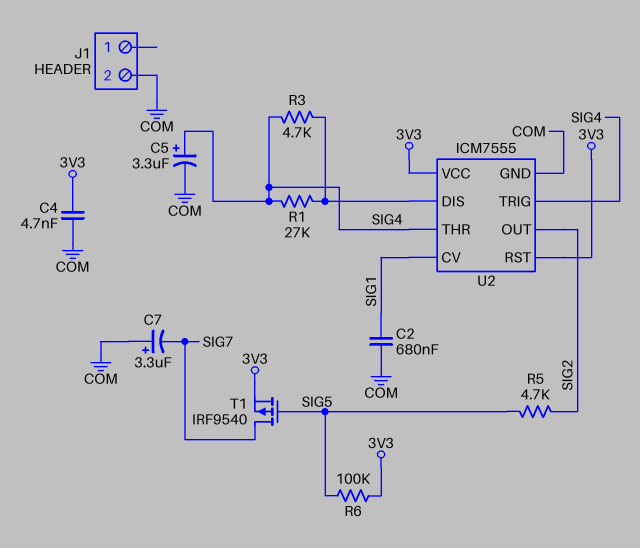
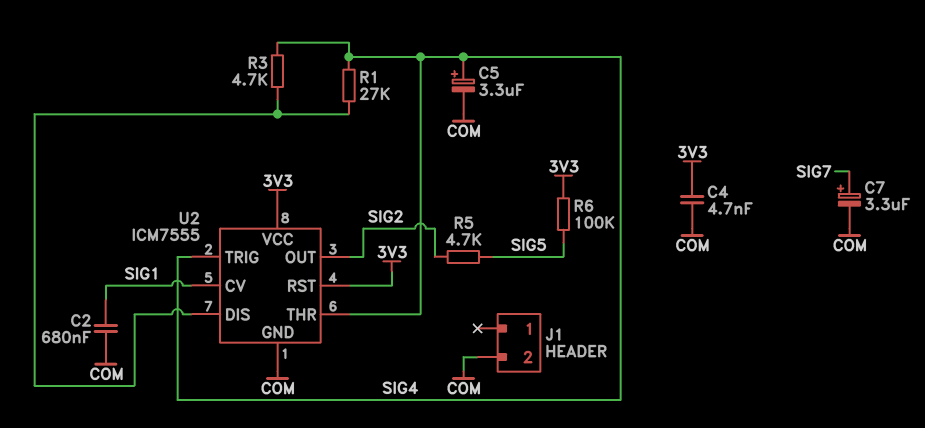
C7: 3.3uF (plus COM, minus SIG7) -> 3.3uF (plus SIG7, minus COM)
T1: PMOS IRF9540 (G SIG5, D SIG7, S 3V3) -> none

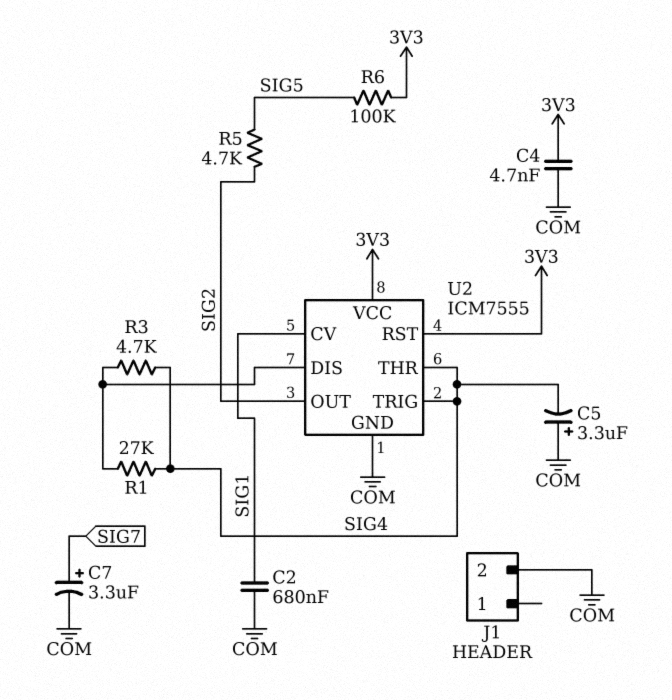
C5: 3.3uF (plus SIG4, minus COM) -> 3.3uF (plus COM, minus SIG4)

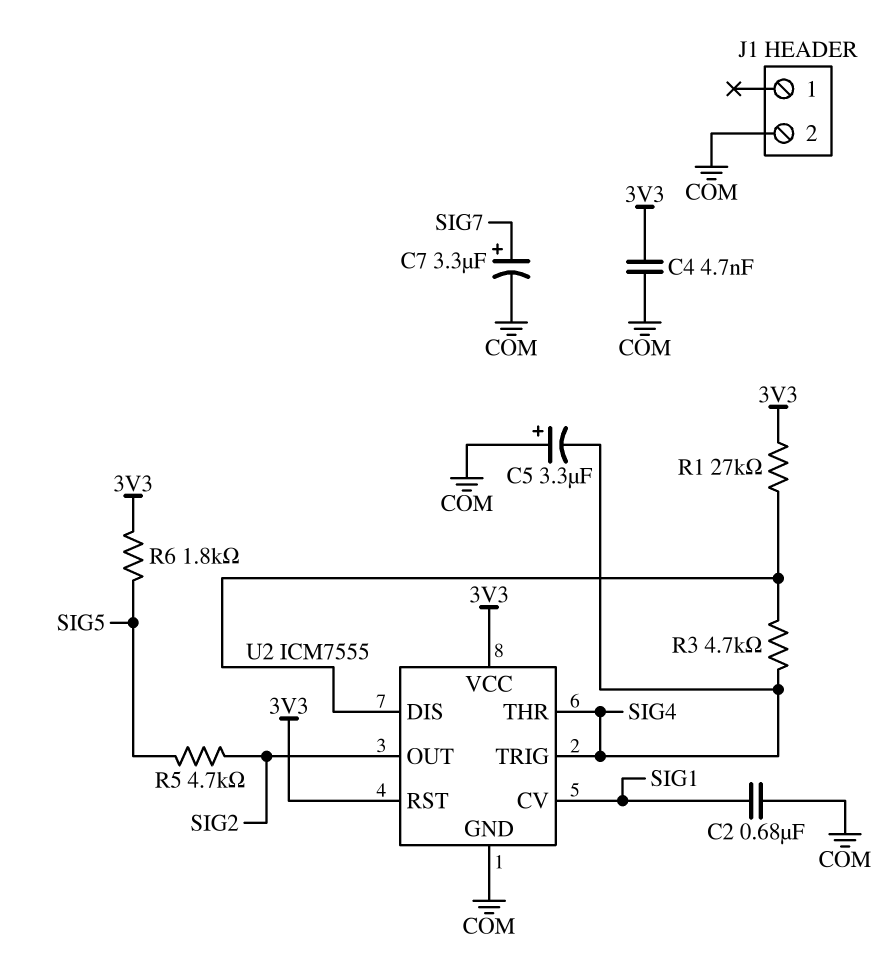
R1: 27k (SIG4, U2/DIS) -> 27k (3V3, U2/DIS)
R6: 100k (3V3, SIG5) -> 1.8k (3V3, SIG5)

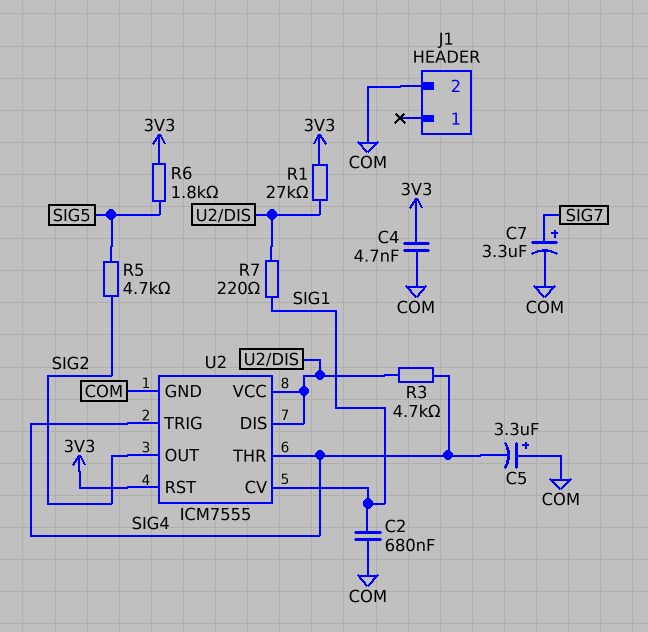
R7: none -> 220 (SIG1, U2/DIS)
U2 pin VCC: 3V3 -> U2/DIS

